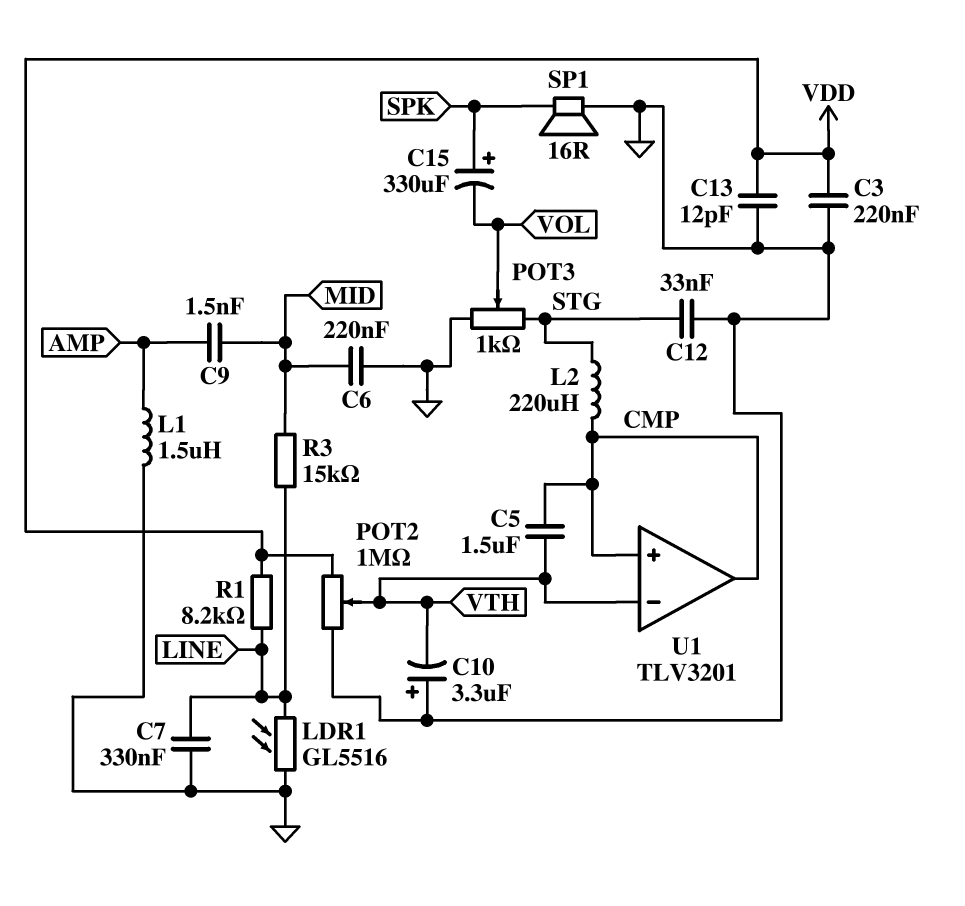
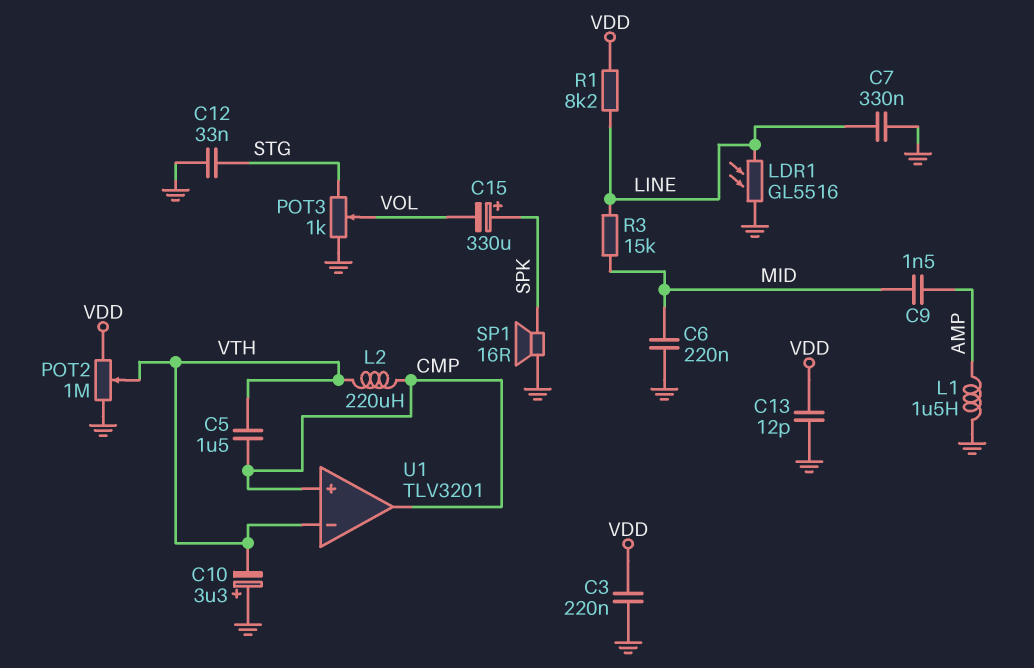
L2: 220uH (CMP, STG) -> 220uH (CMP, VTH)

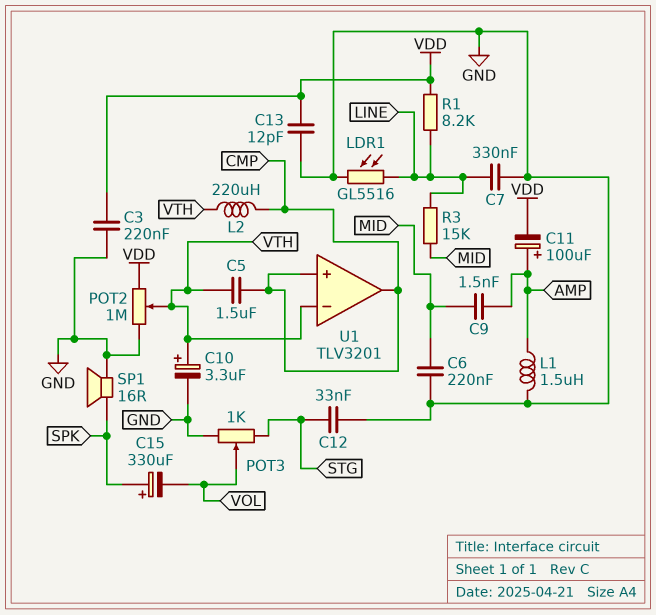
C10: 3.3uF (plus GND, minus VTH) -> 3.3uF (plus VTH, minus GND)
C11: none -> 100uF (plus AMP, minus VDD)

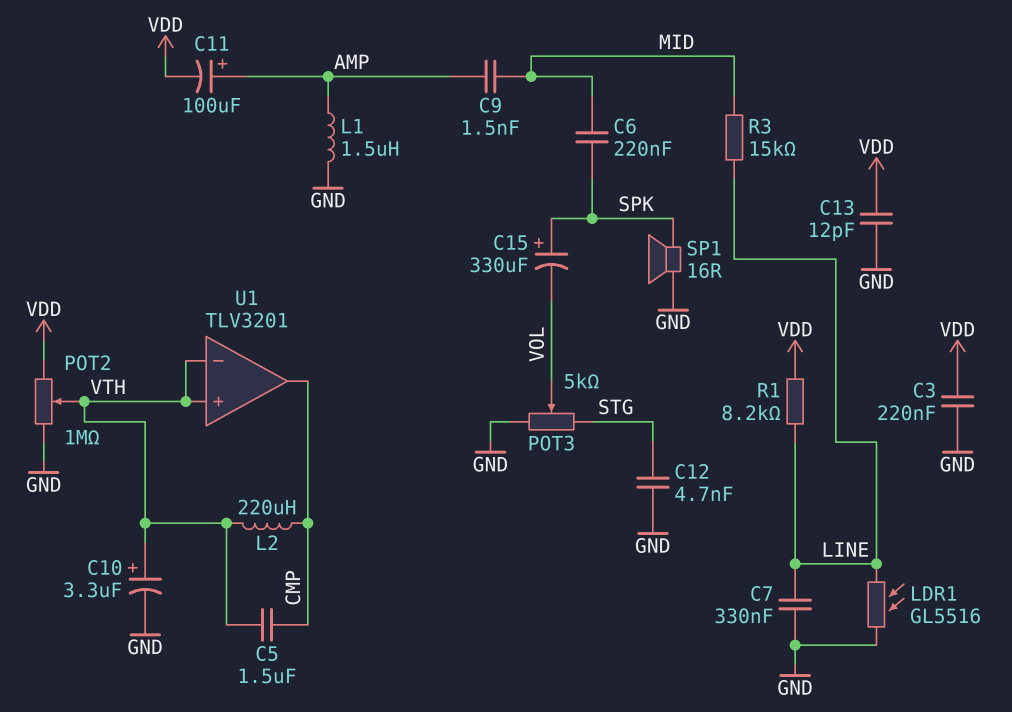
C6: 220nF (GND, MID) -> 220nF (MID, SPK)
C12: 33nF (GND, STG) -> 4.7nF (GND, STG)
POT3: 1k (GND, STG, wiper VOL) -> 5k (GND, STG, wiper VOL)
U1 pin in+: CMP -> VTH

